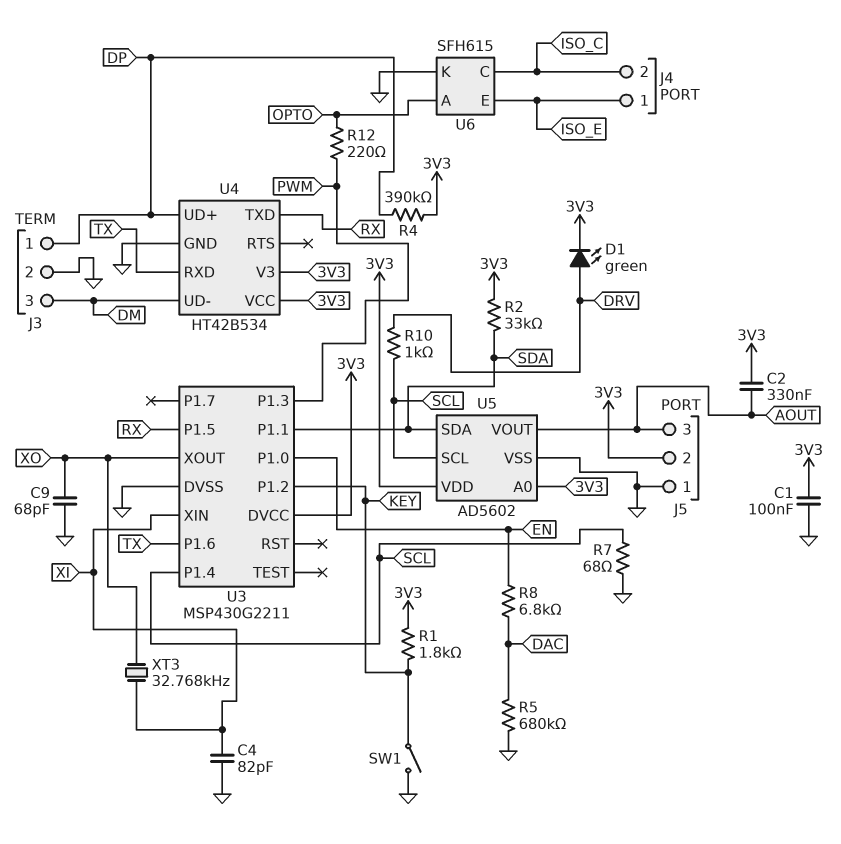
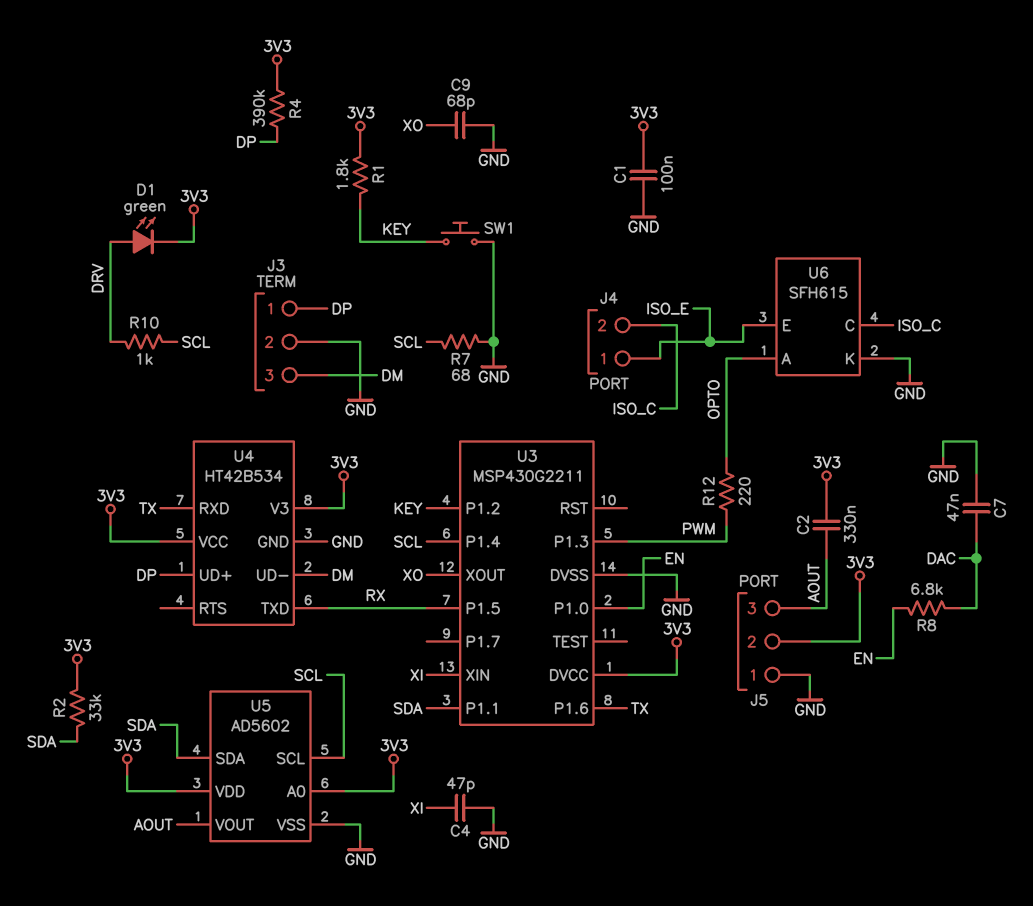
C4: 82pF (GND, XI) -> 47pF (GND, XI)
C7: none -> 47nF (DAC, GND)
R5: 680k (DAC, GND) -> none
SW1: switch (GND, KEY) -> button (GND, KEY)
XT3: 32.768kHz (XI, XO) -> none

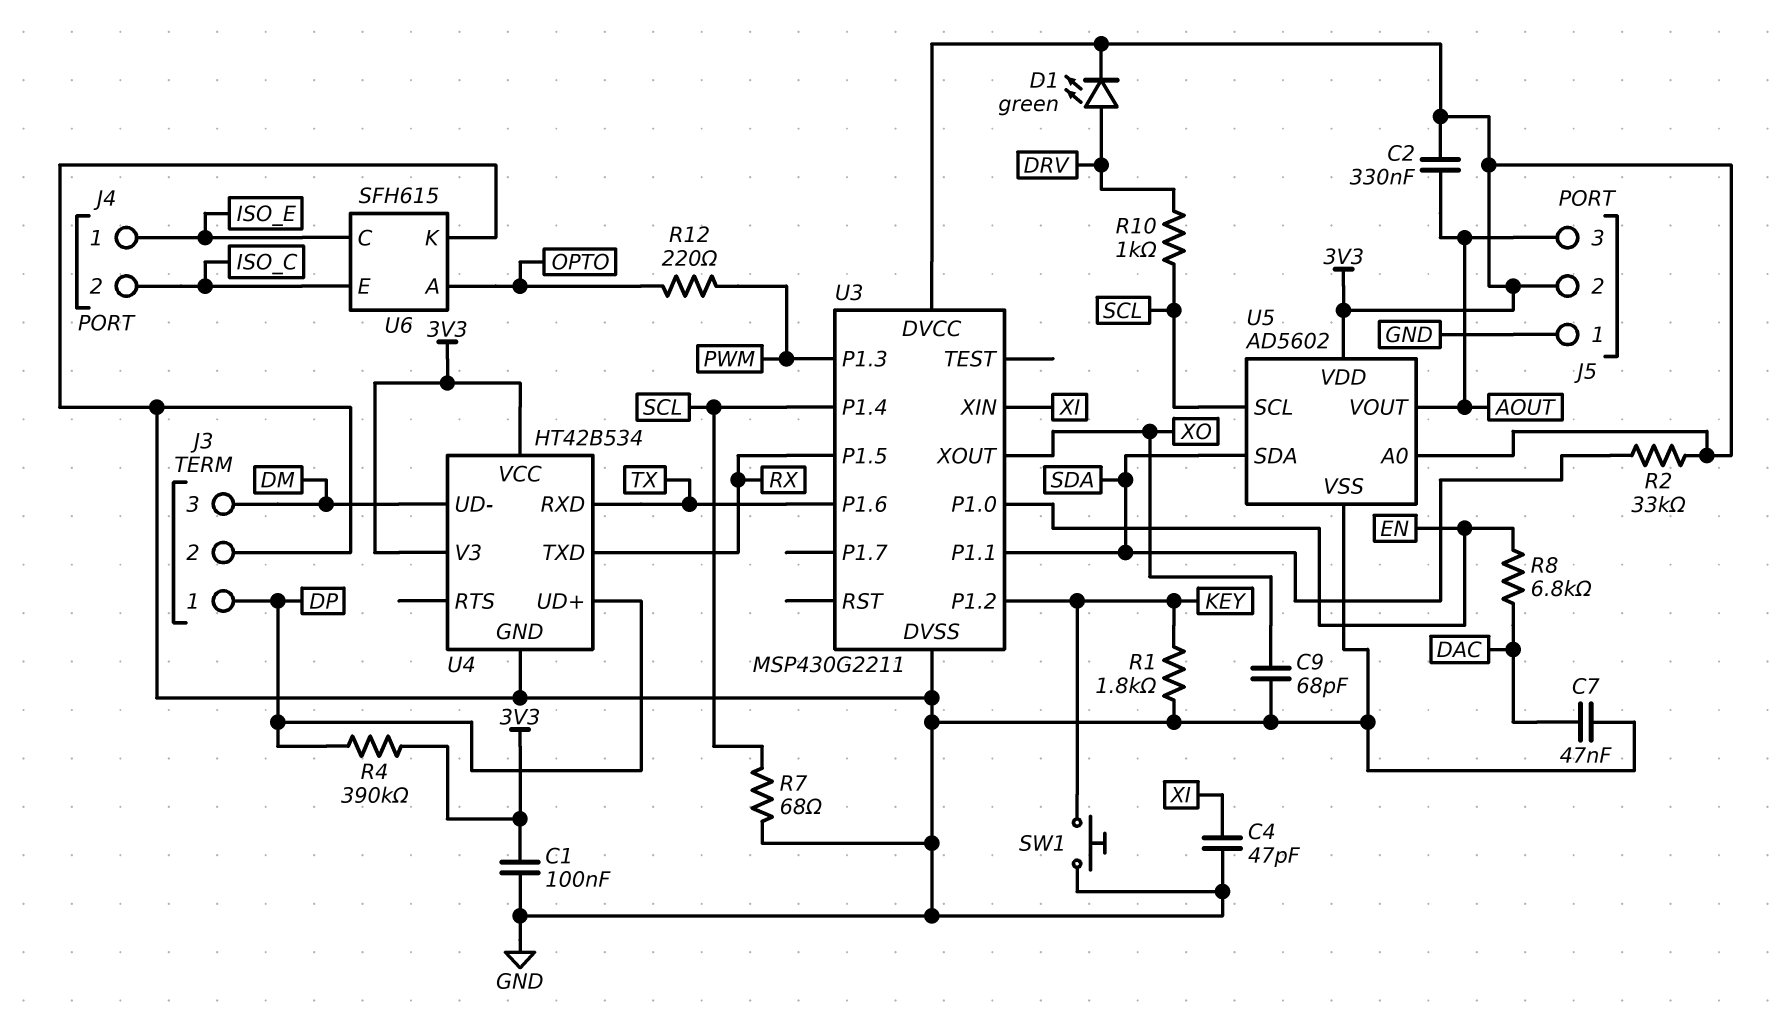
R1: 1.8k (3V3, KEY) -> 1.8k (GND, KEY)
U6 pin C: ISO_C -> ISO_E
U6 pin E: ISO_E -> ISO_C

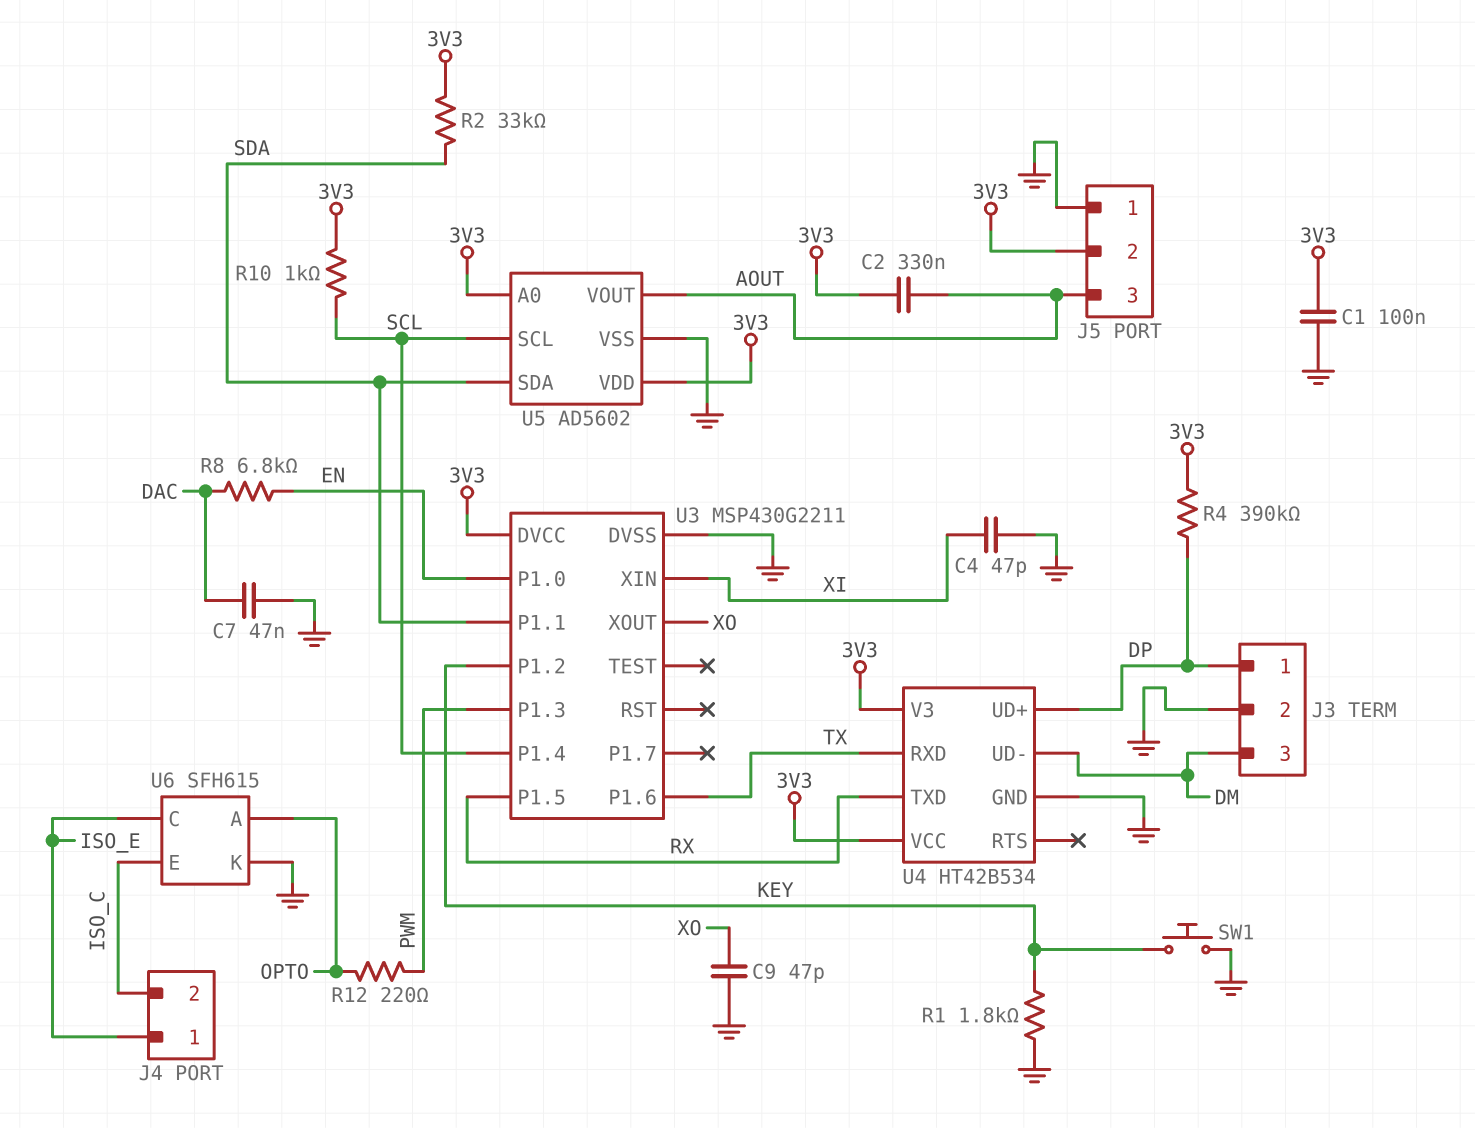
C9: 68pF (GND, XO) -> 47pF (GND, XO)
D1: LED green (A DRV, K 3V3) -> none
R7: 68 (GND, SCL) -> none
R10: 1k (DRV, SCL) -> 1k (3V3, SCL)

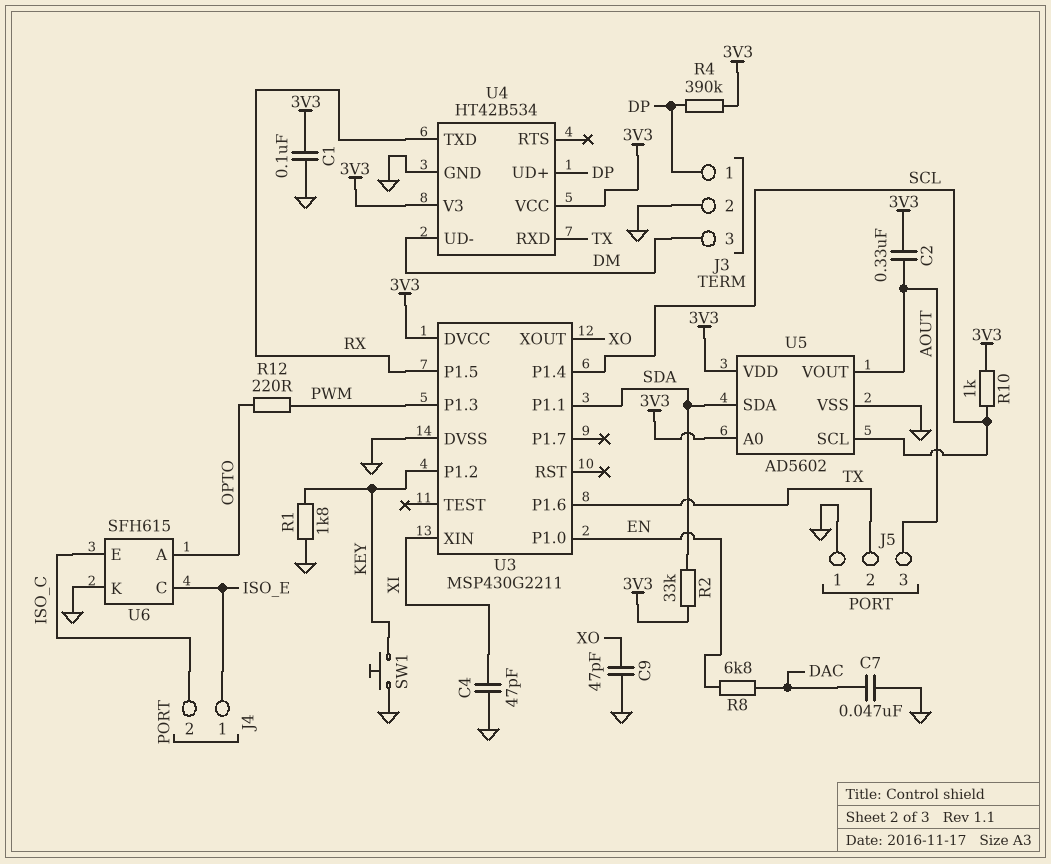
J5 pin 2: 3V3 -> TX

